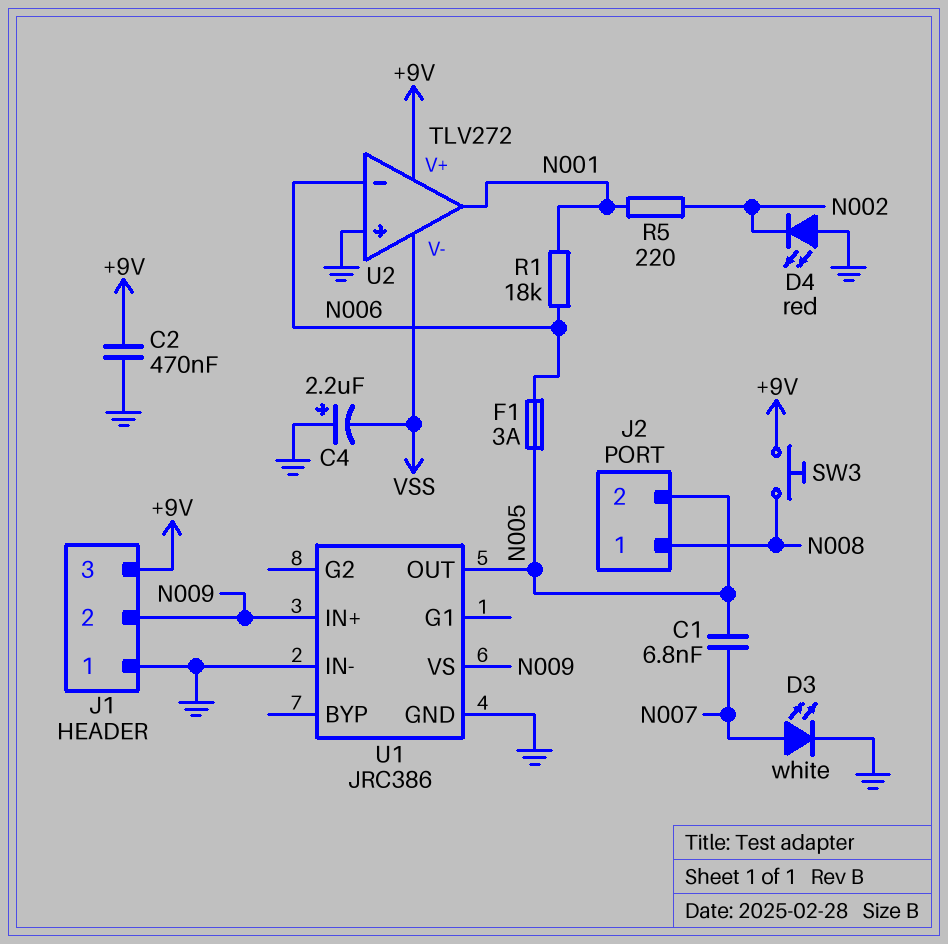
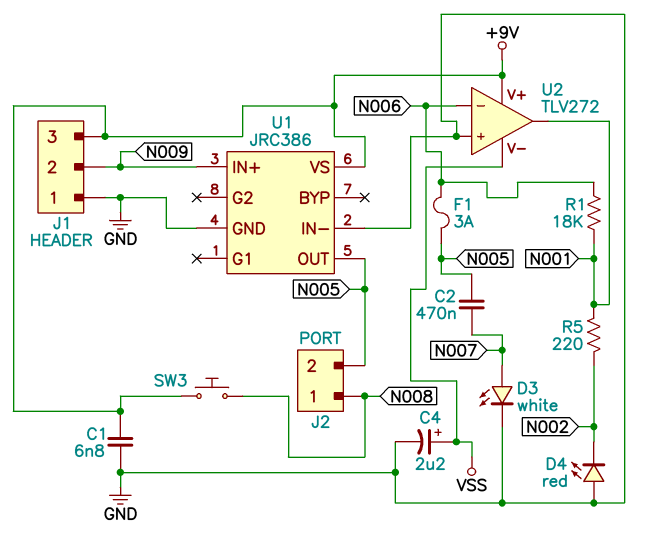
C1: 6.8nF (N005, N007) -> 6.8nF (+9V, GND)
C2: 470nF (+9V, GND) -> 470nF (N005, N007)
C4: 2.2uF (plus GND, minus VSS) -> 2.2uF (plus VSS, minus GND)
U1 pin VS: N009 -> +9V

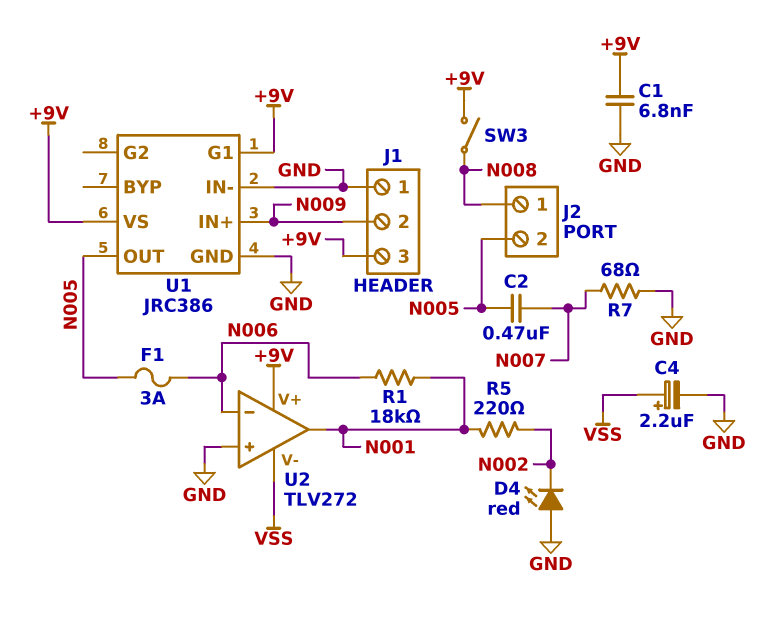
D3: LED white (A N007, K GND) -> none
R7: none -> 68 (GND, N007)
SW3: button (+9V, N008) -> switch (+9V, N008)
U1 pin G1: none -> +9V

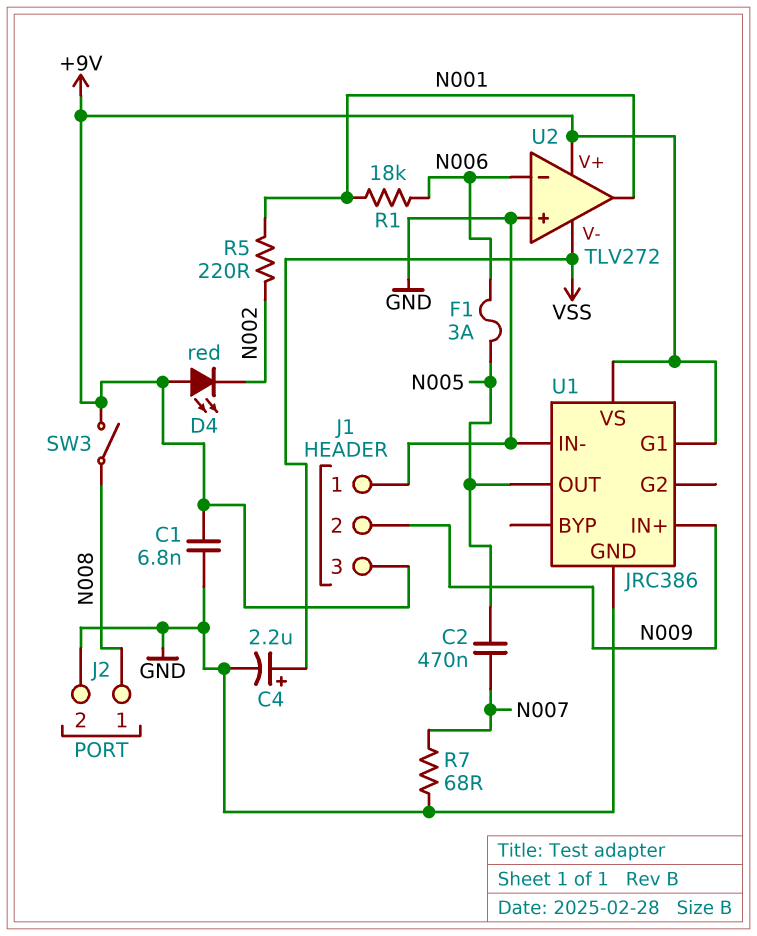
D4: LED red (A GND, K N002) -> LED red (A +9V, K N002)
J2 pin 2: N005 -> GND

